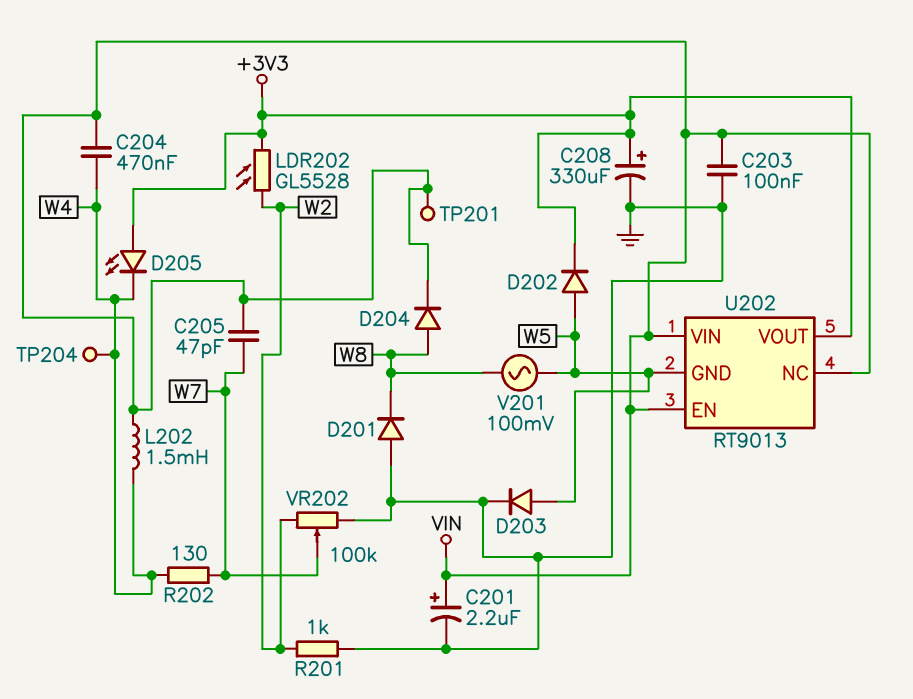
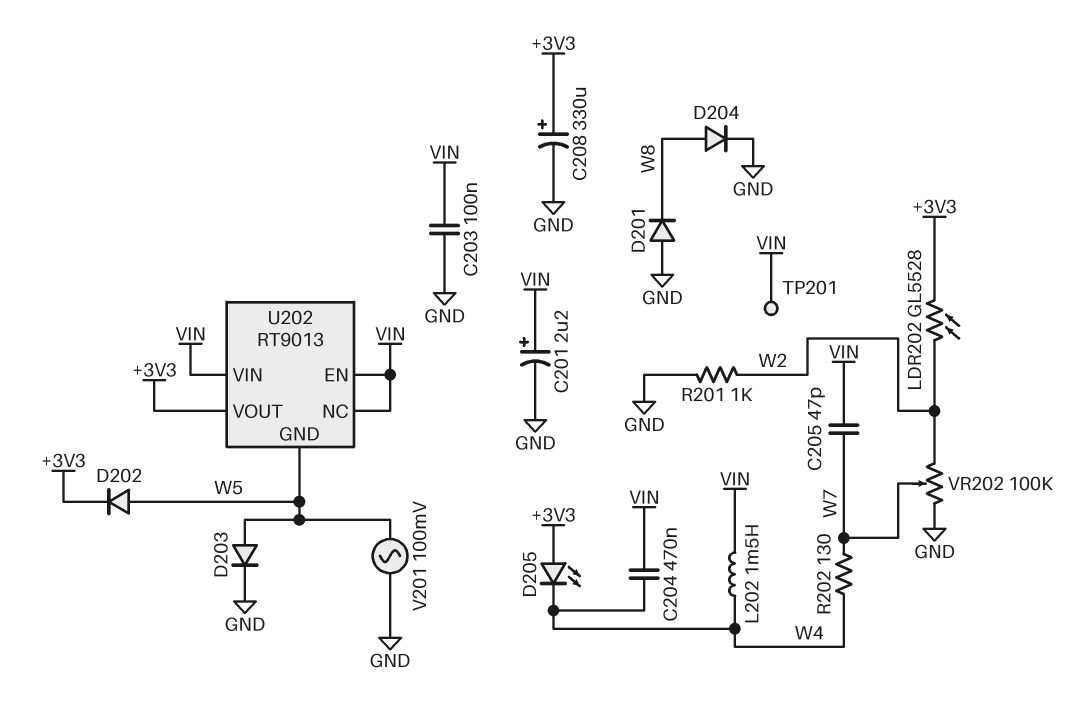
D204: diode (A W8, K VIN) -> diode (A W8, K GND)
TP204: test point (W4) -> none
V201: AC 100mV (W5, W8) -> AC 100mV (GND, W5)

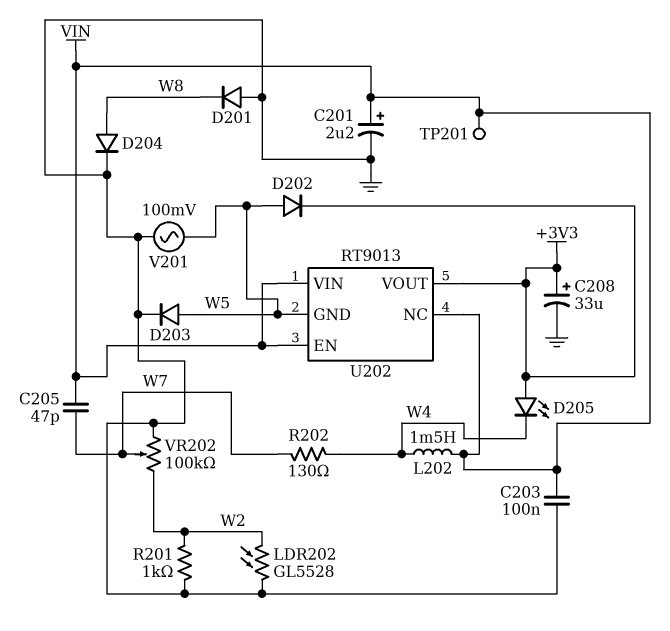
C204: 470nF (VIN, W4) -> none
C208: 330uF (plus +3V3, minus GND) -> 33uF (plus +3V3, minus GND)
LDR202: GL5528 (+3V3, W2) -> GL5528 (GND, W2)

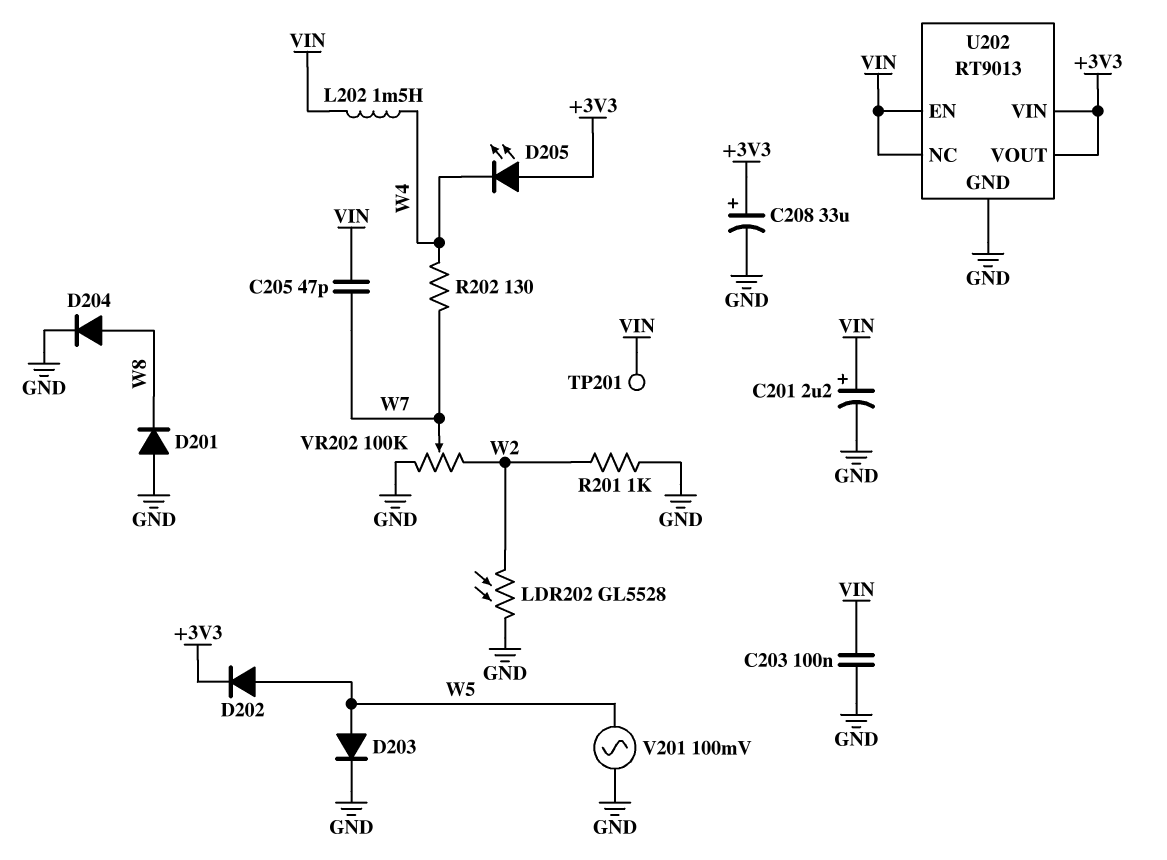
U202 pin GND: W5 -> GND
U202 pin VIN: VIN -> +3V3

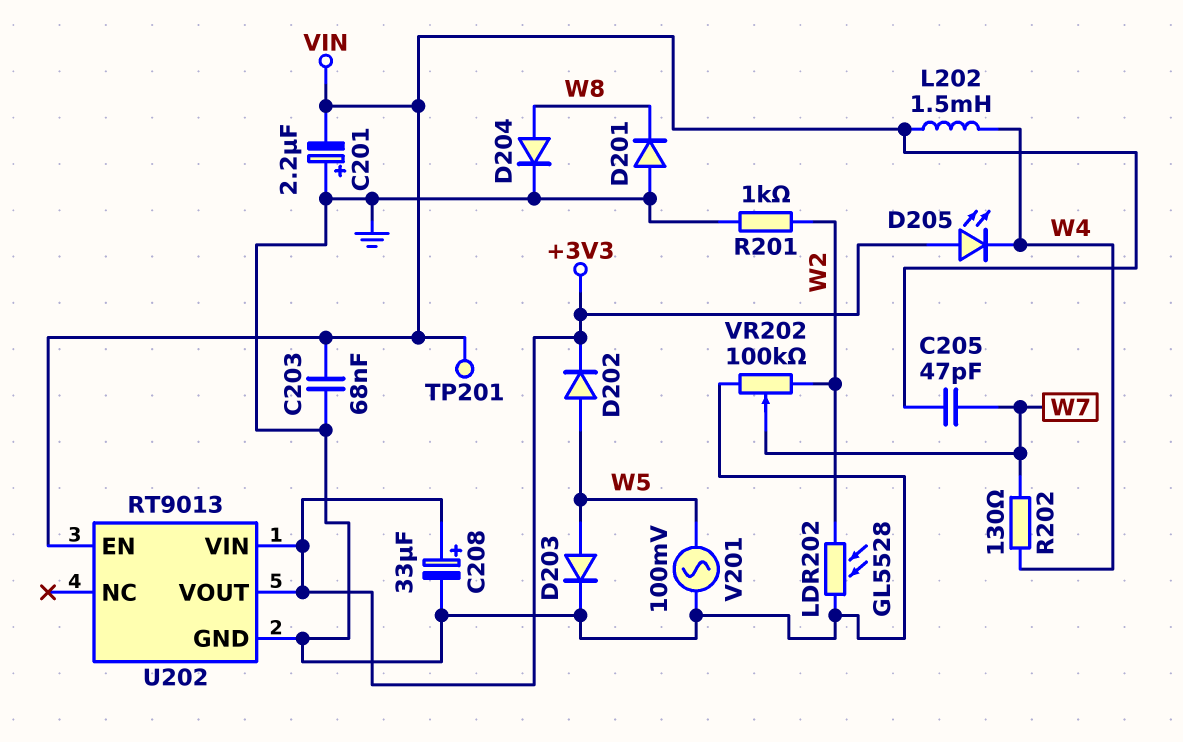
C201: 2.2uF (plus VIN, minus GND) -> 2.2uF (plus GND, minus VIN)
C203: 100nF (GND, VIN) -> 68nF (GND, VIN)
U202 pin NC: VIN -> none

